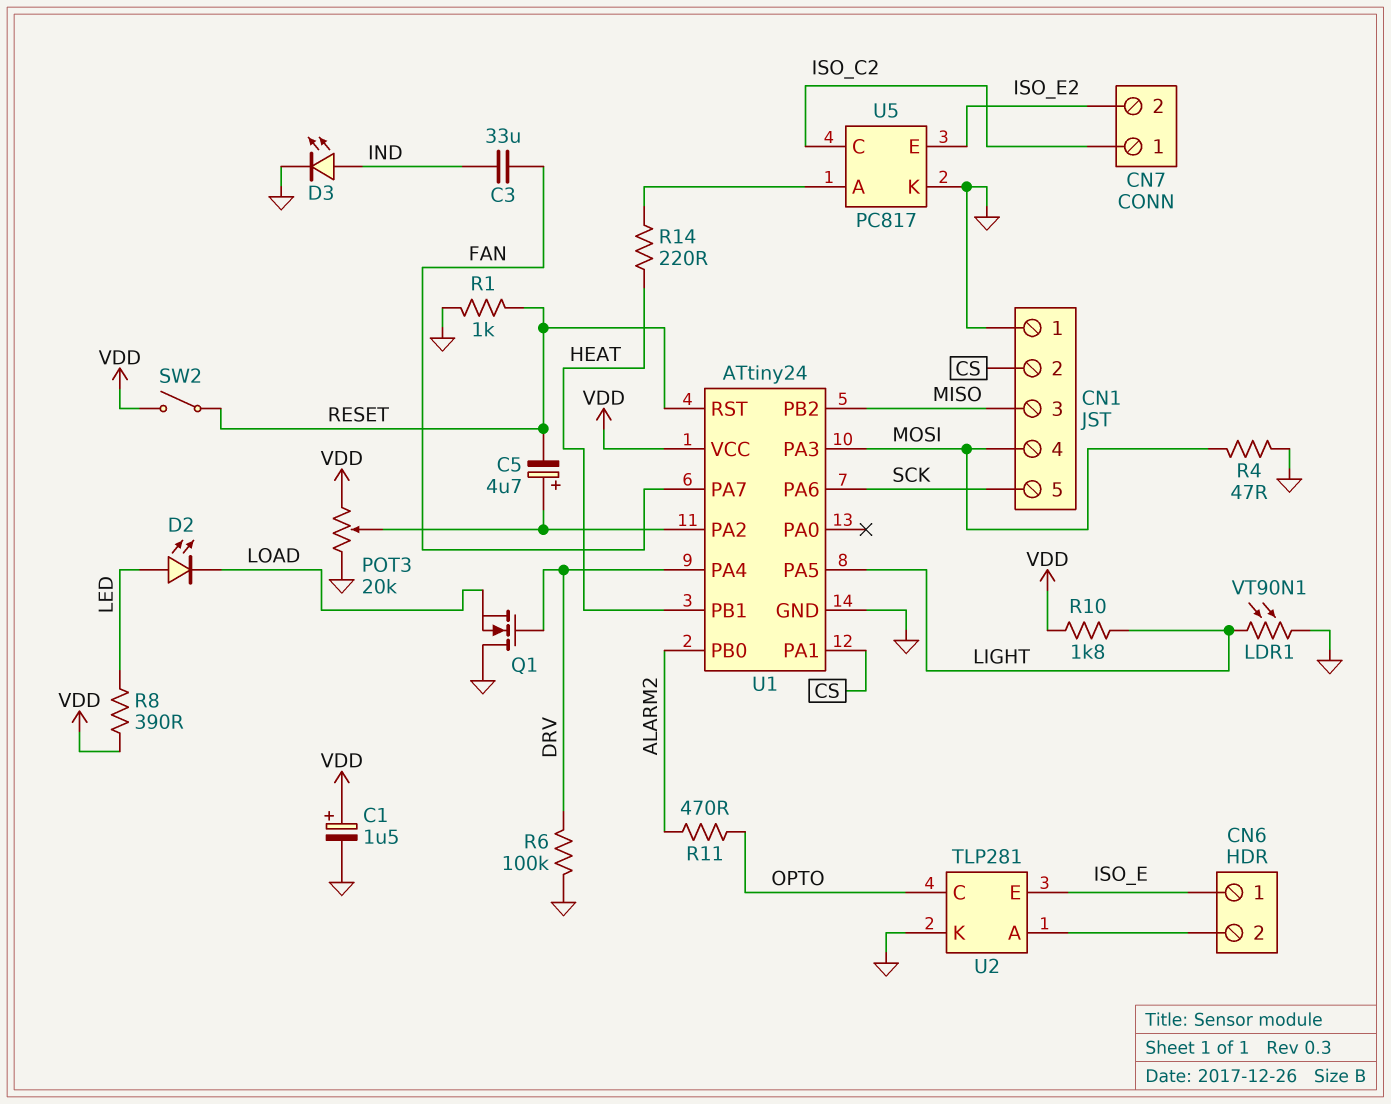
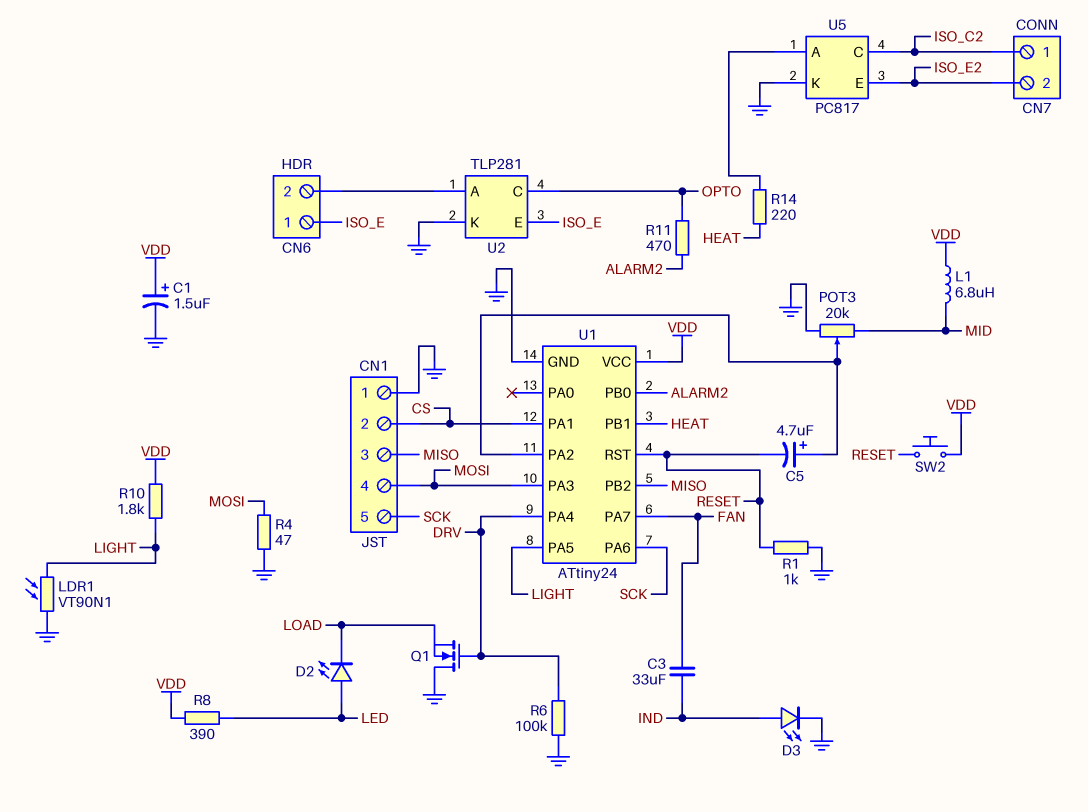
L1: none -> 6.8uH (MID, VDD)
POT3: 20k (GND, VDD, wiper U1/PA2) -> 20k (GND, MID, wiper U1/PA2)
SW2: switch (RESET, VDD) -> button (RESET, VDD)

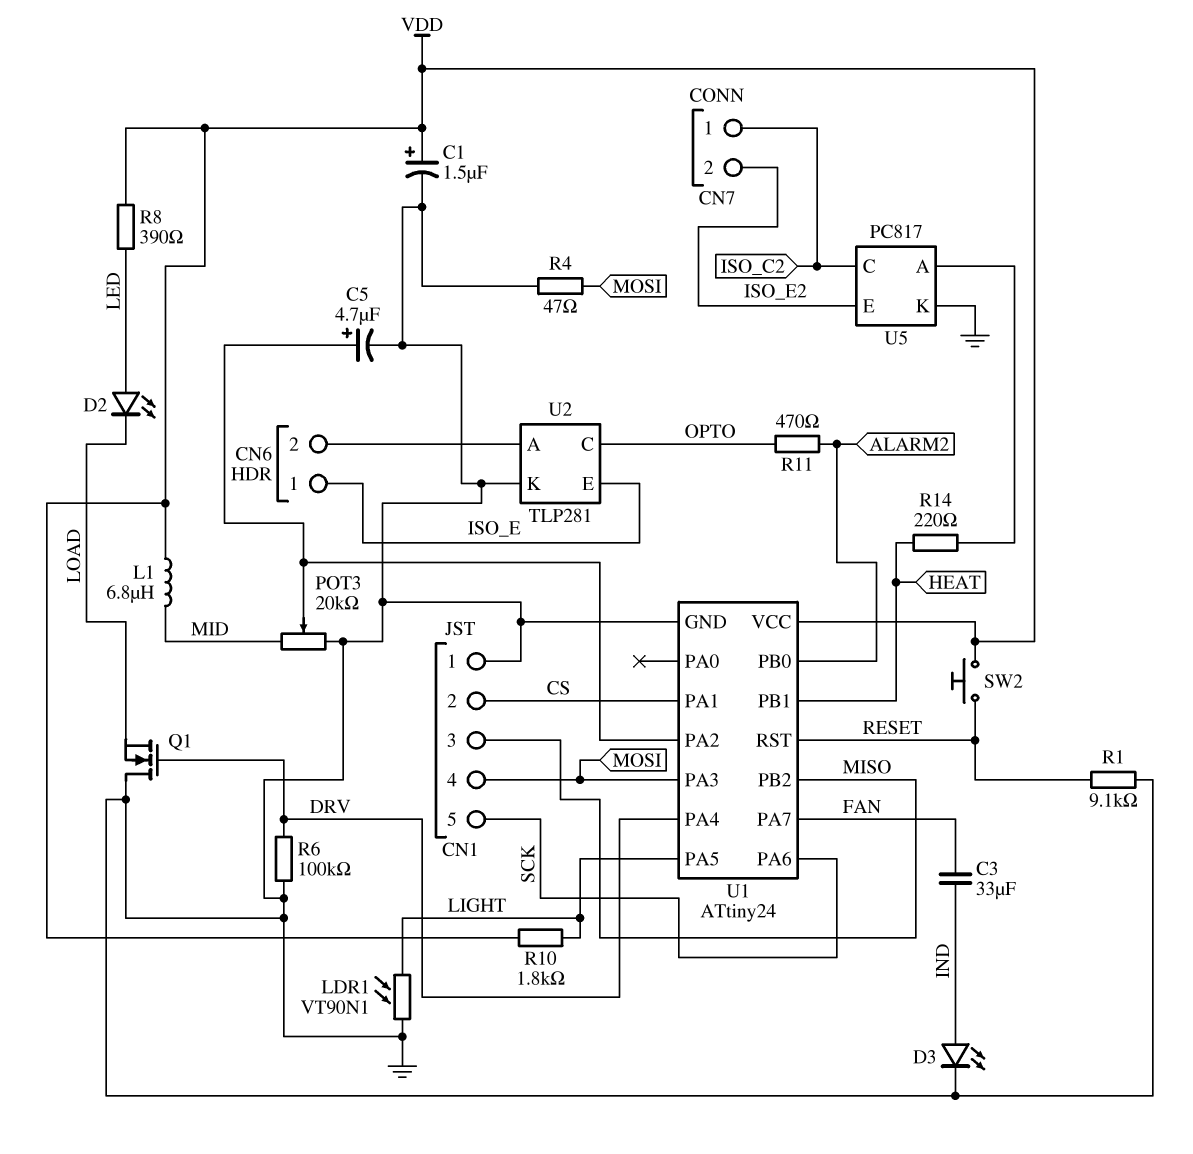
C5: 4.7uF (plus U1/PA2, minus RESET) -> 4.7uF (plus U1/PA2, minus GND)
R1: 1k (GND, RESET) -> 9.1k (GND, RESET)

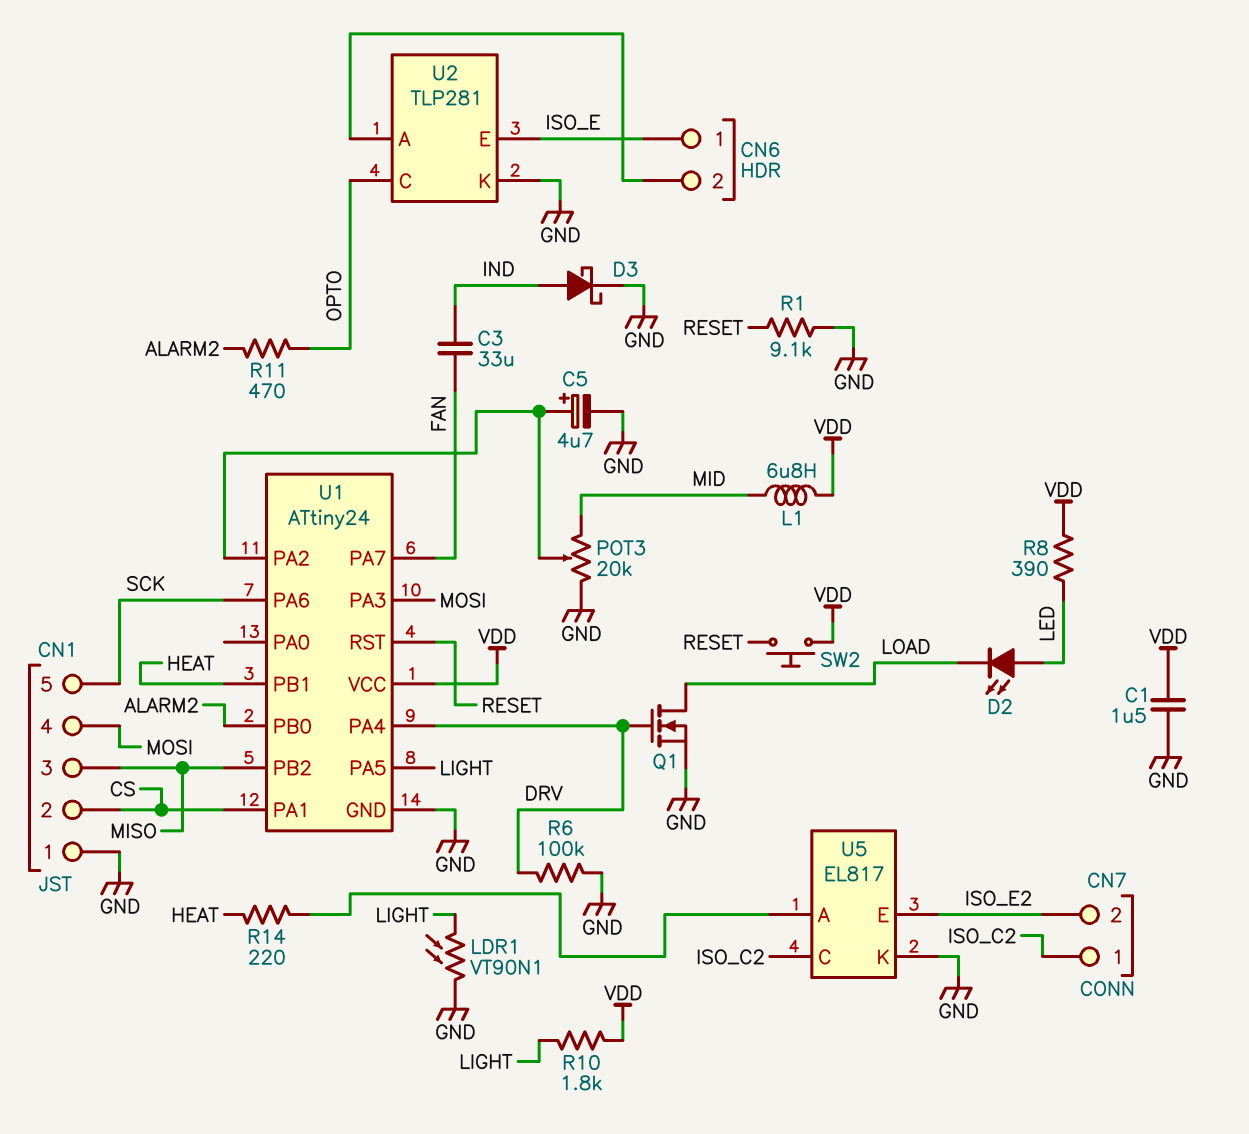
C1: 1.5uF (plus VDD, minus GND) -> 1.5uF (GND, VDD)
D3: LED (A IND, K GND) -> schottky (A IND, K GND)
Q1: NMOS (G DRV, D GND, S LOAD) -> NMOS (G DRV, D LOAD, S GND)
R4: 47 (GND, MOSI) -> none
U5: PC817 -> EL817

